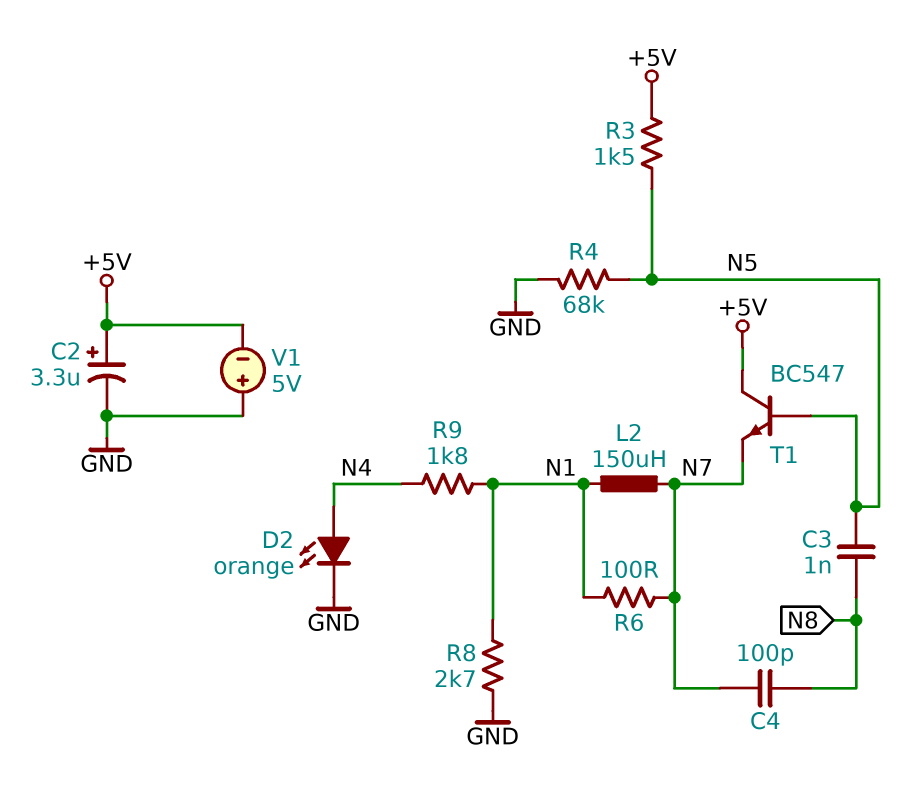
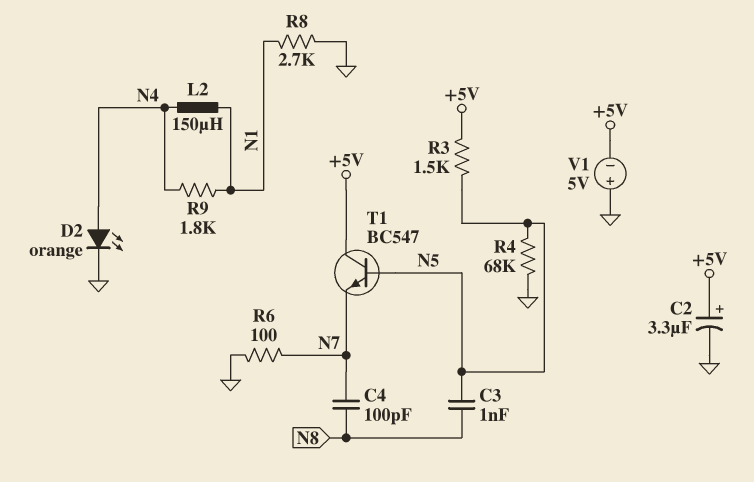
L2: 150uH (N1, N7) -> 150uH (N1, N4)
R6: 100 (N1, N7) -> 100 (GND, N7)

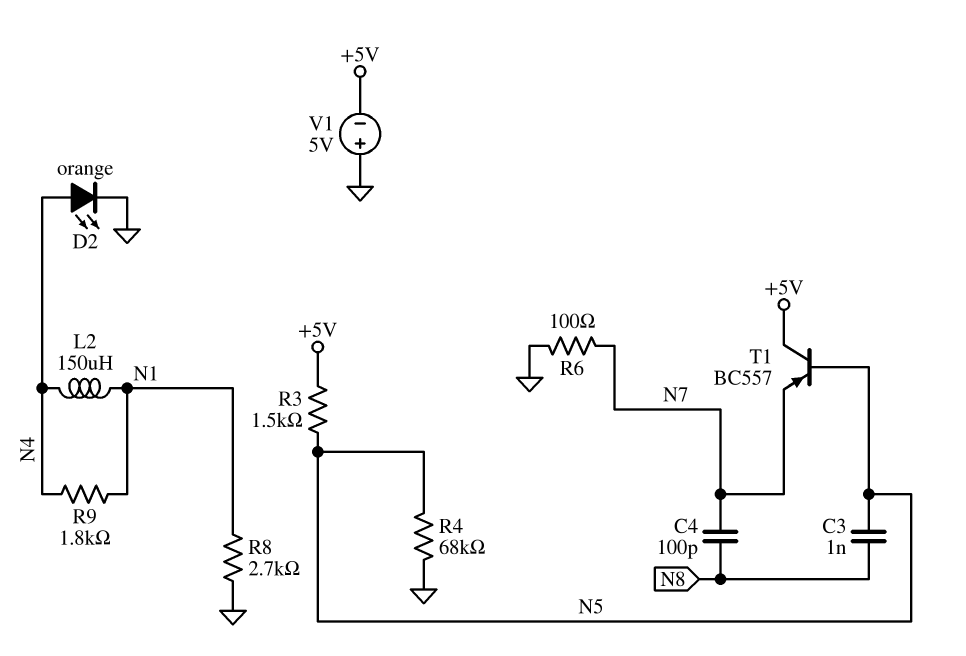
C2: 3.3uF (plus +5V, minus GND) -> none
T1: NPN BC547 (B N5, C +5V, E N7) -> PNP BC557 (B N5, C +5V, E N7)

